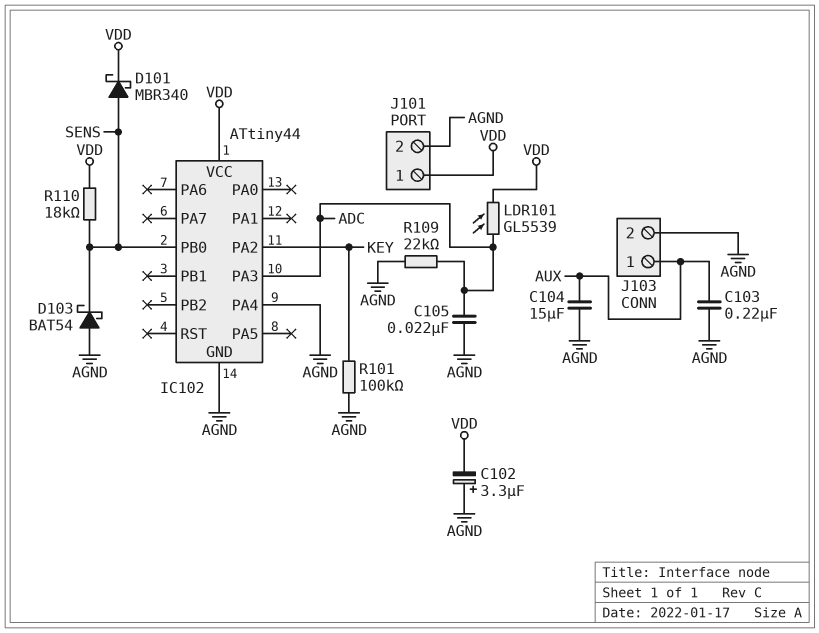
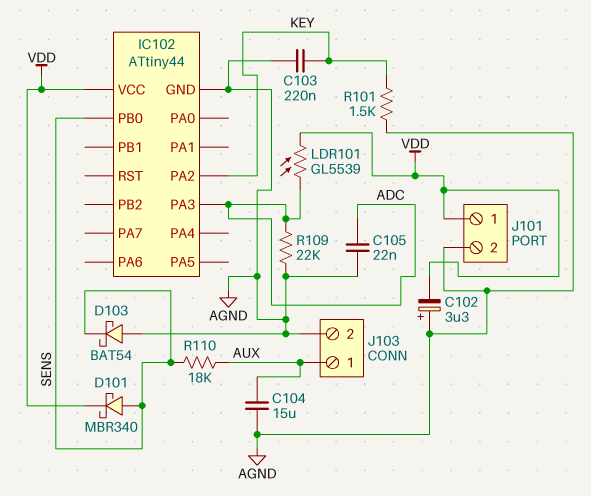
C103: 220nF (AGND, AUX) -> 220nF (AGND, KEY)
IC102 pin PA4: AGND -> none
R101: 100k (AGND, KEY) -> 1.5k (AGND, KEY)
R110: 18k (SENS, VDD) -> 18k (AUX, SENS)

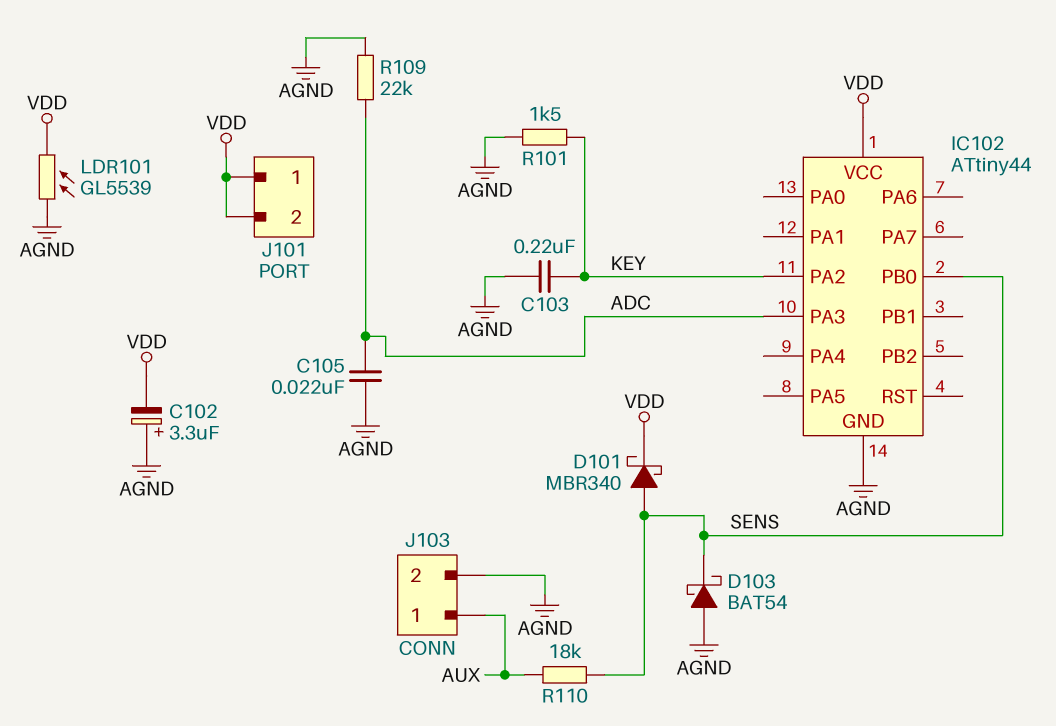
C104: 15uF (AGND, AUX) -> none
J101 pin 2: AGND -> VDD
LDR101: GL5539 (ADC, VDD) -> GL5539 (AGND, VDD)

